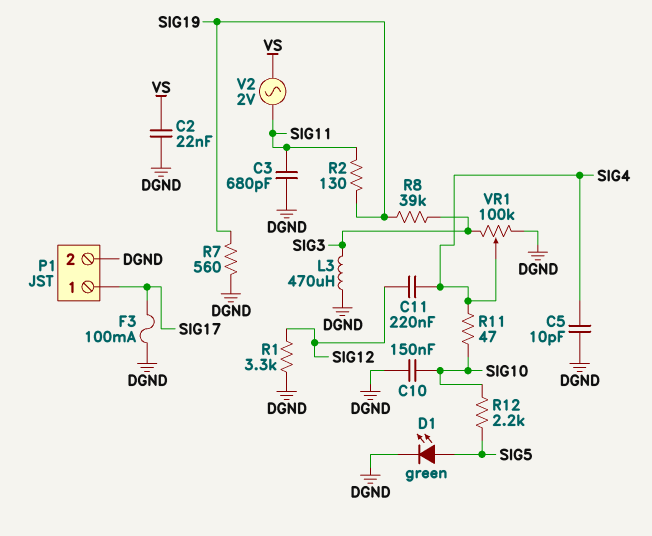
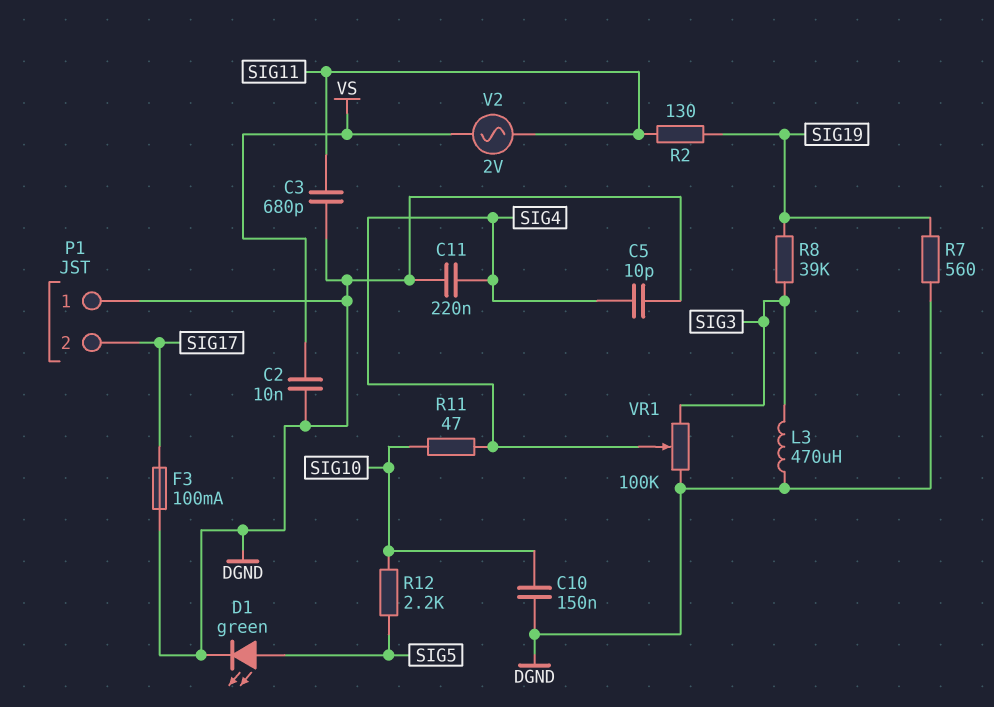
C2: 22nF (DGND, VS) -> 10nF (DGND, VS)
C11: 220nF (SIG4, SIG12) -> 220nF (DGND, SIG4)
P1 pin 1: SIG17 -> DGND
P1 pin 2: DGND -> SIG17
R1: 3.3k (DGND, SIG12) -> none

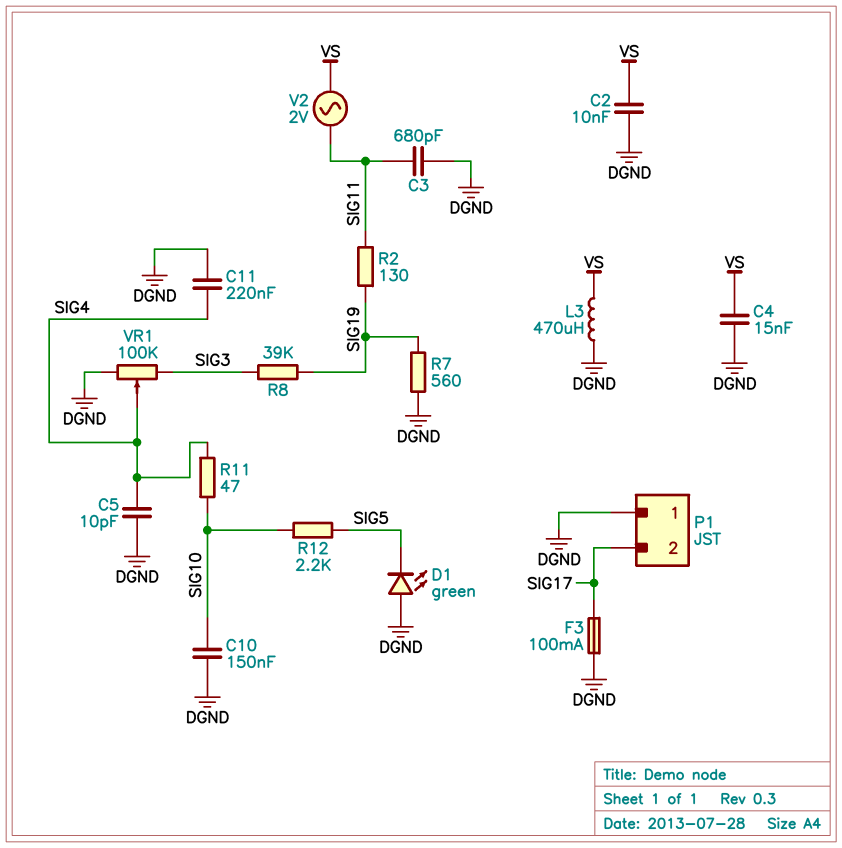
C4: none -> 15nF (DGND, VS)
D1: LED green (A SIG5, K DGND) -> LED green (A DGND, K SIG5)
L3: 470uH (DGND, SIG3) -> 470uH (DGND, VS)

